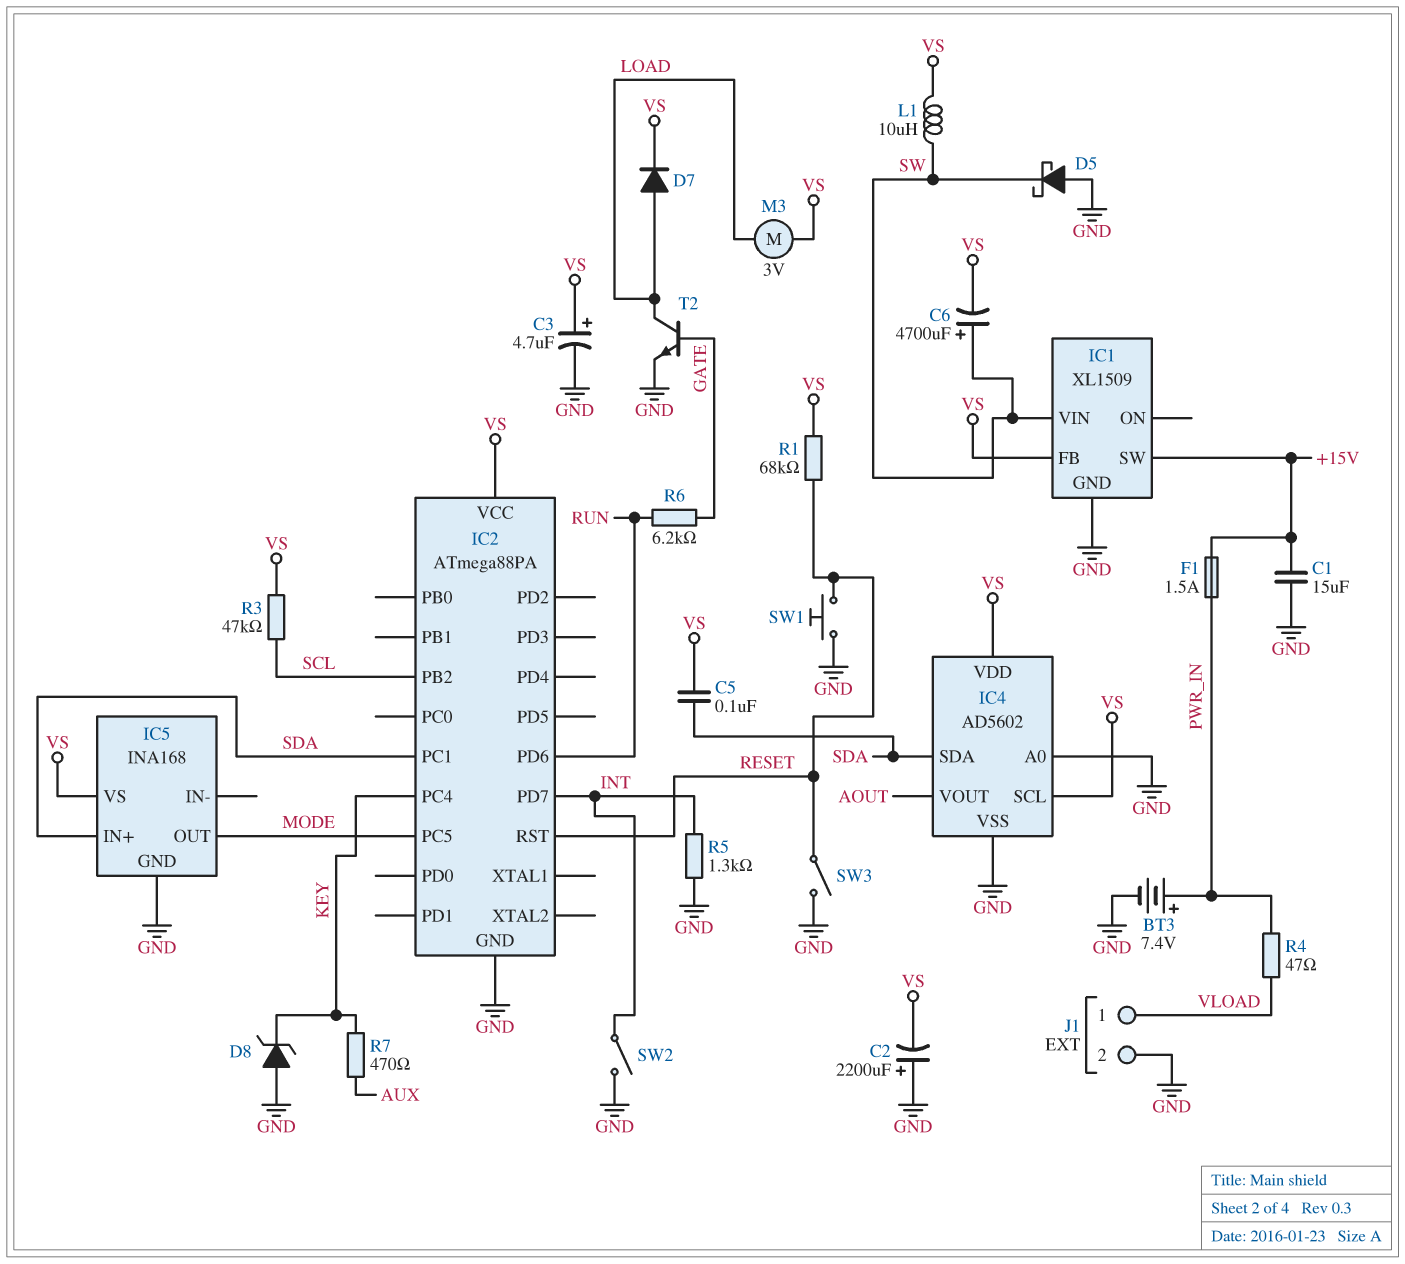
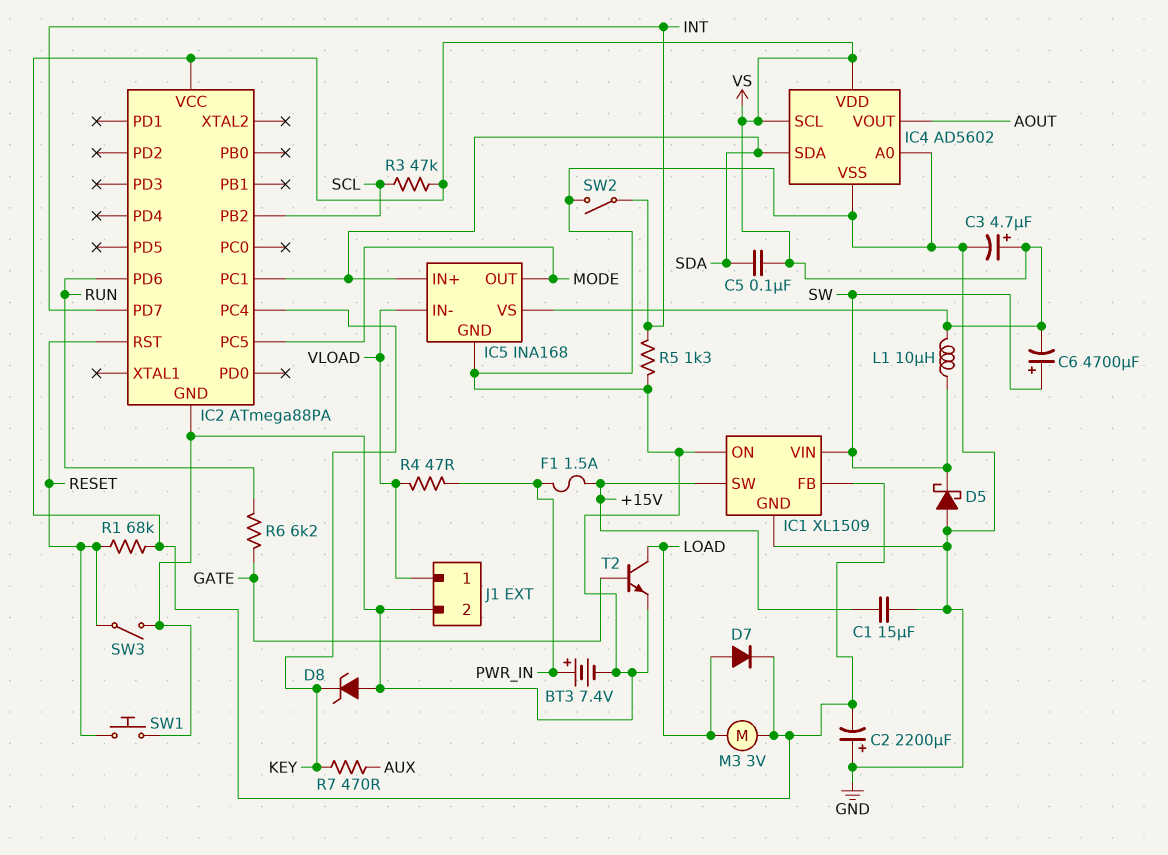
IC1 pin ON: none -> GND
IC5 pin IN-: none -> VLOAD

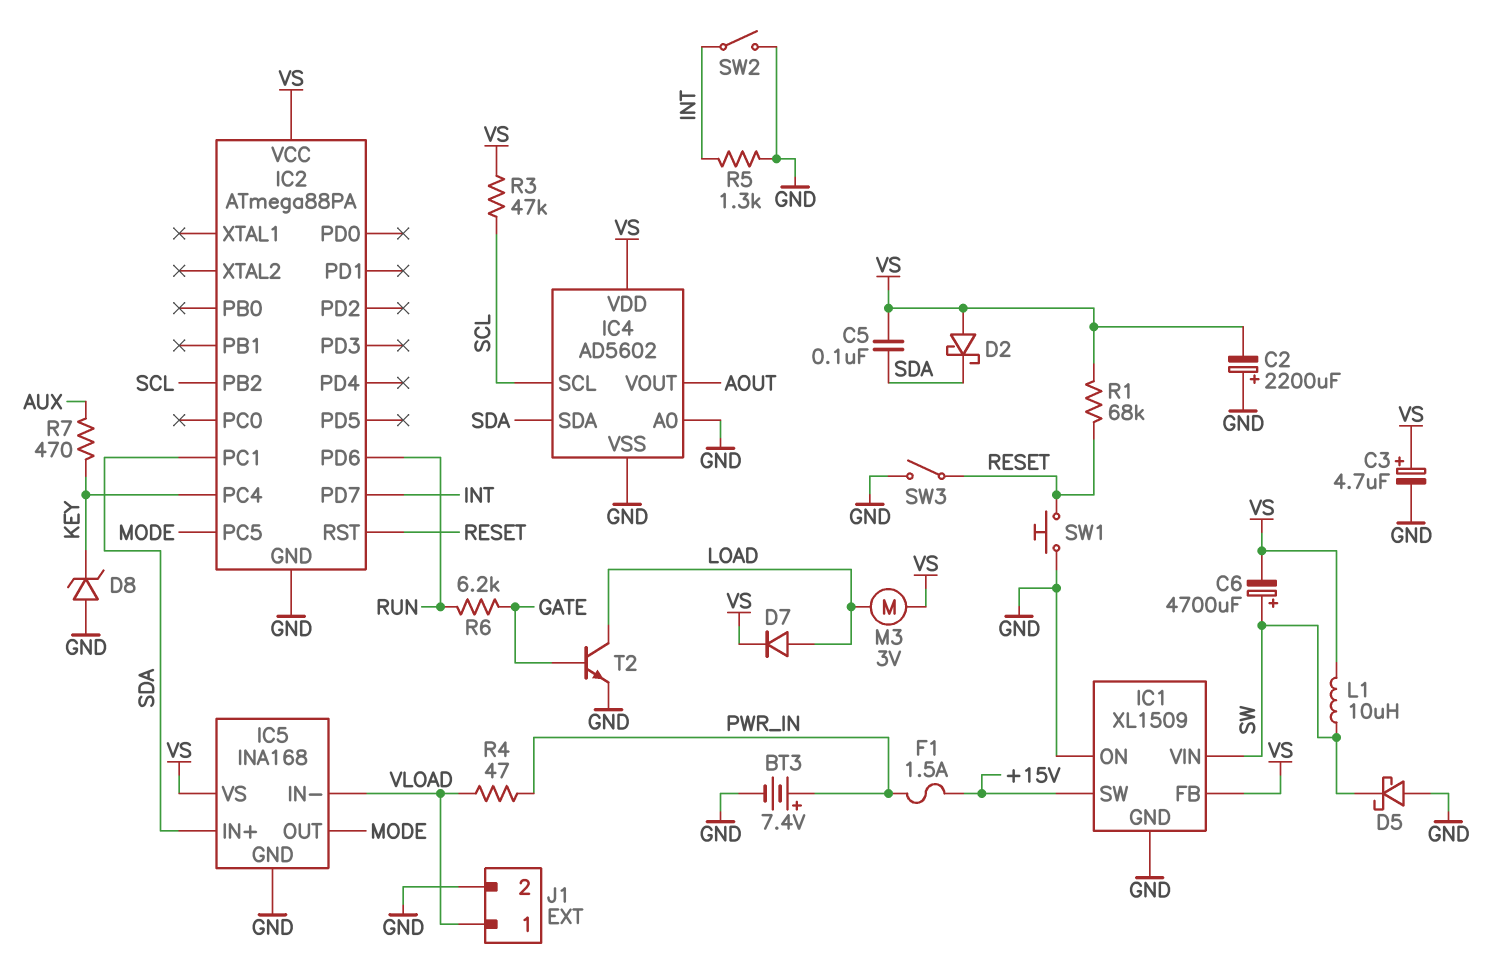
C1: 15uF (+15V, GND) -> none
D2: none -> schottky (A VS, K SDA)
IC4 pin SCL: VS -> SCL

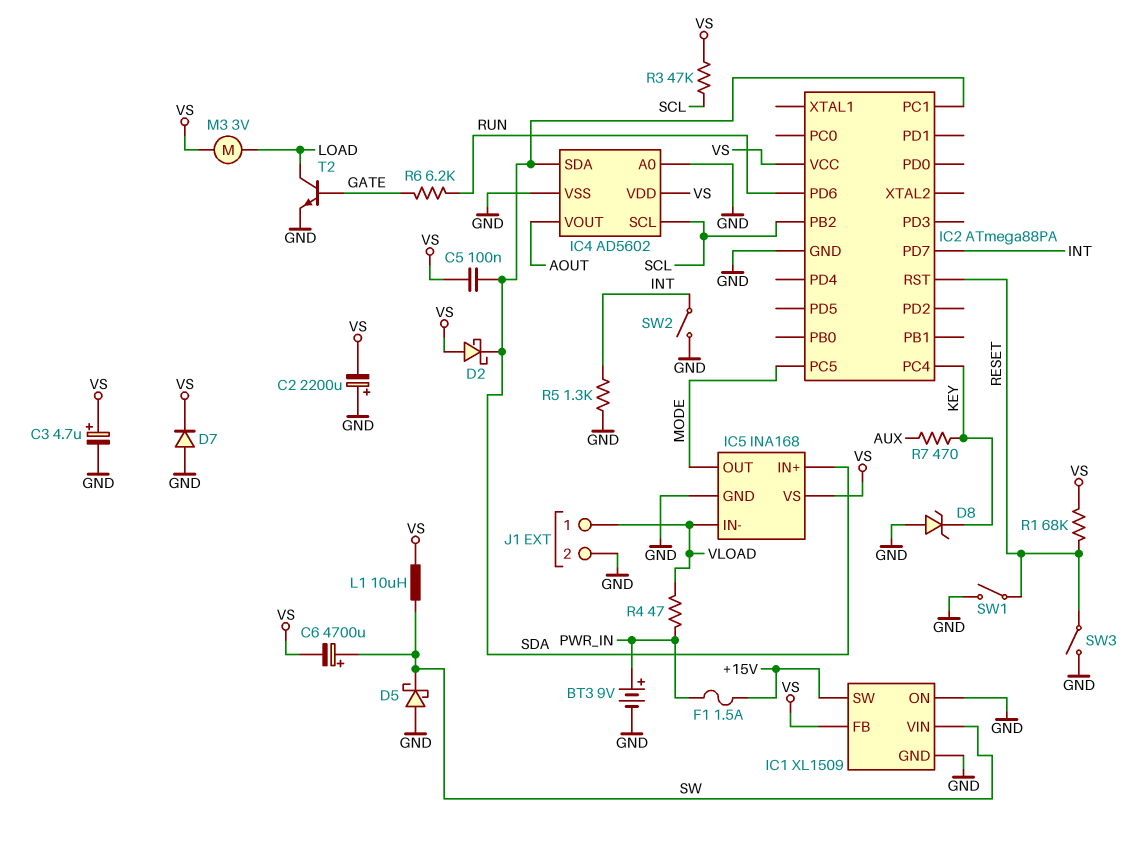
BT3: 7.4V (plus PWR_IN, minus GND) -> 9V (plus PWR_IN, minus GND)
D7: diode (A LOAD, K VS) -> diode (A GND, K VS)
SW1: button (GND, RESET) -> switch (GND, RESET)

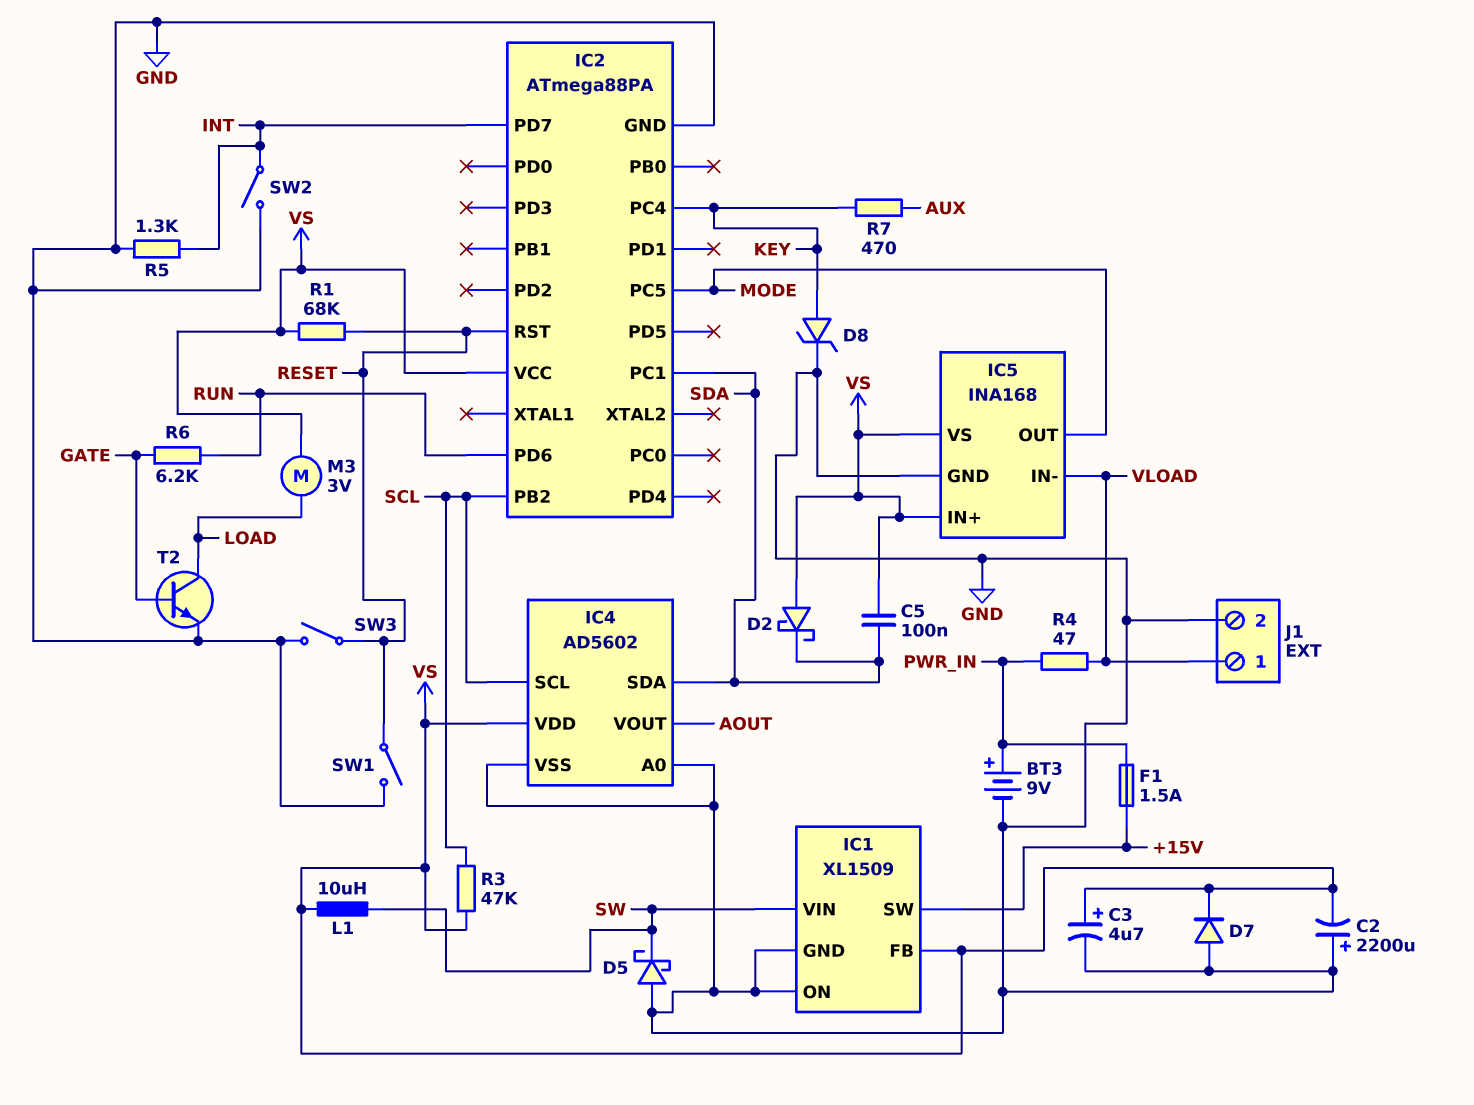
C6: 4700uF (plus SW, minus VS) -> none
D8: zener (A GND, K KEY) -> zener (A KEY, K GND)
IC5 pin IN+: SDA -> VS

